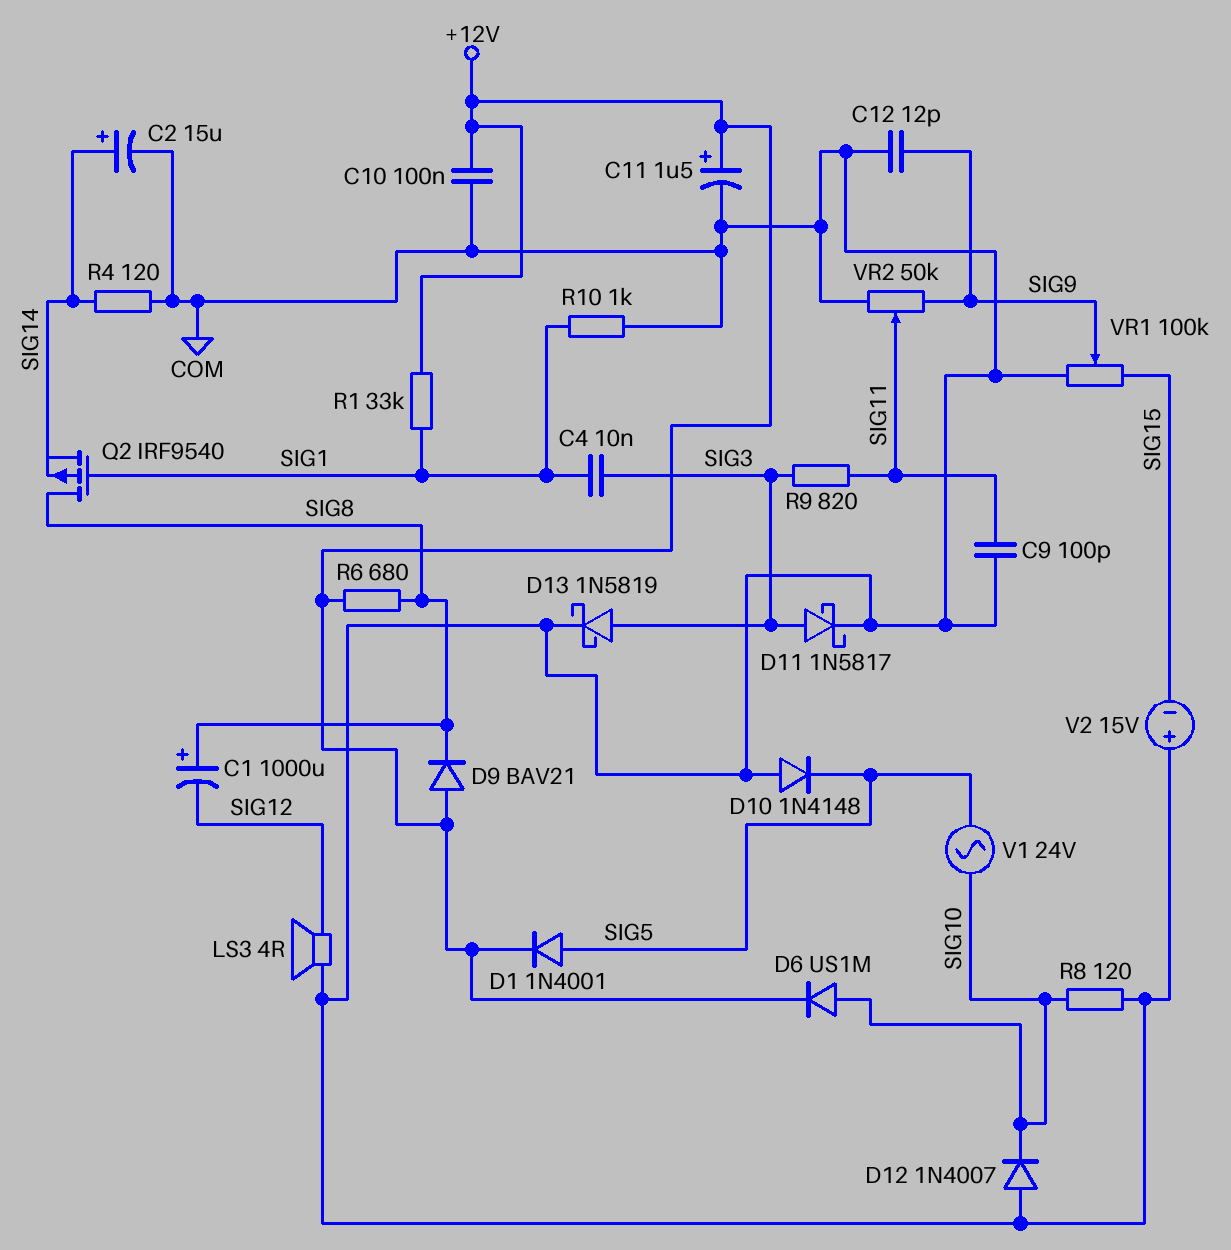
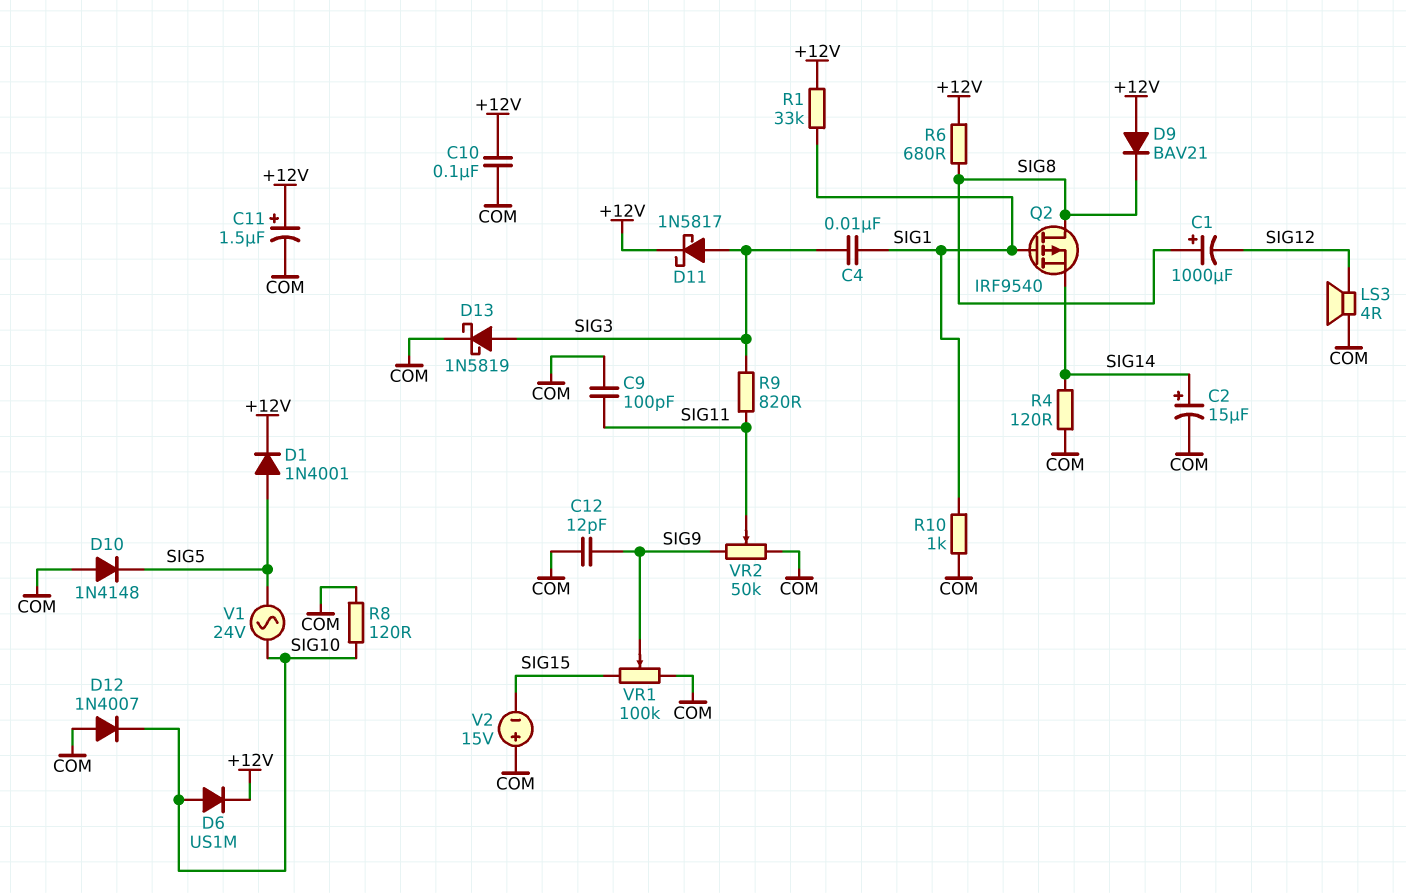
D11: schottky 1N5817 (A SIG3, K COM) -> schottky 1N5817 (A SIG3, K +12V)

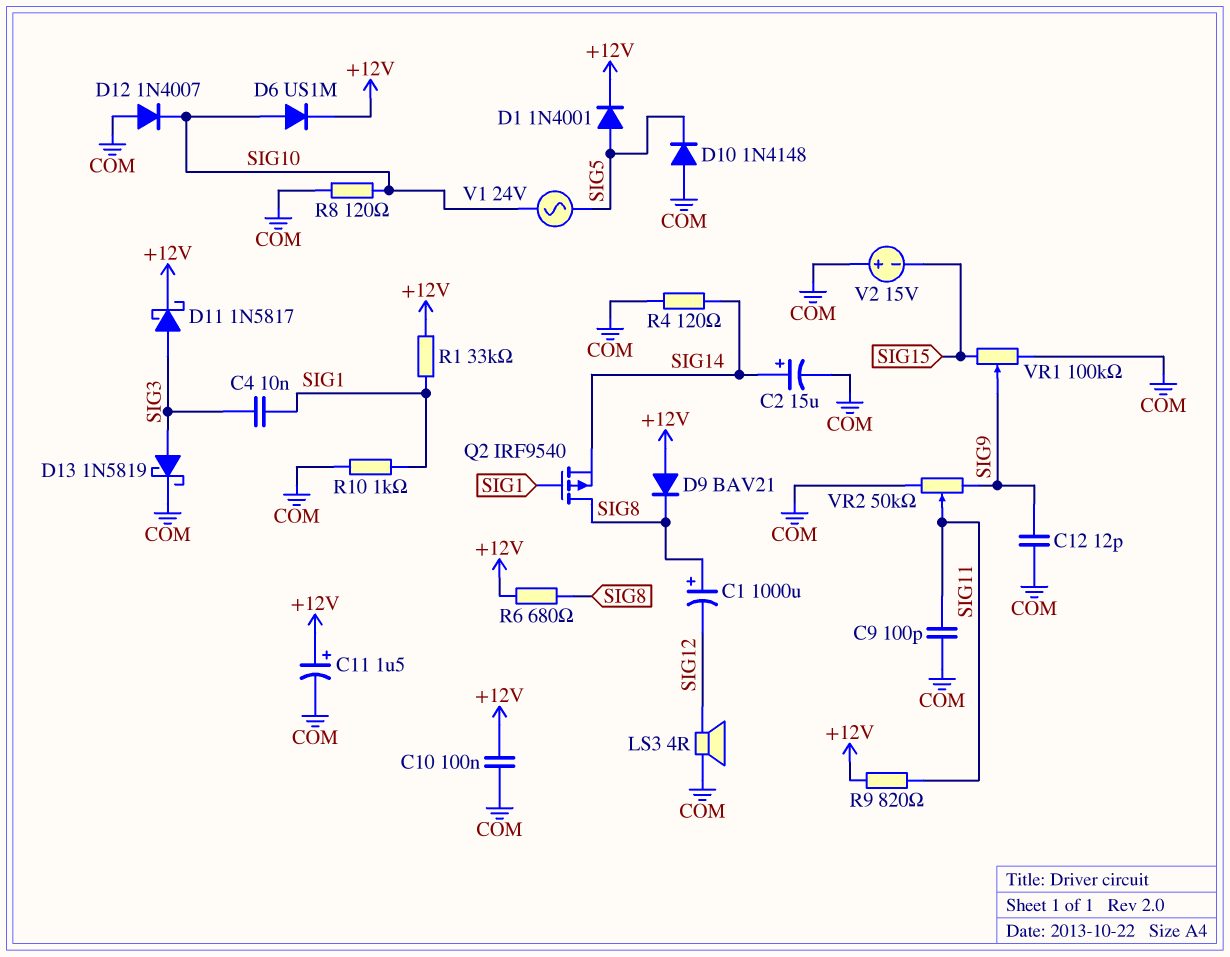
R9: 820 (SIG3, SIG11) -> 820 (+12V, SIG11)

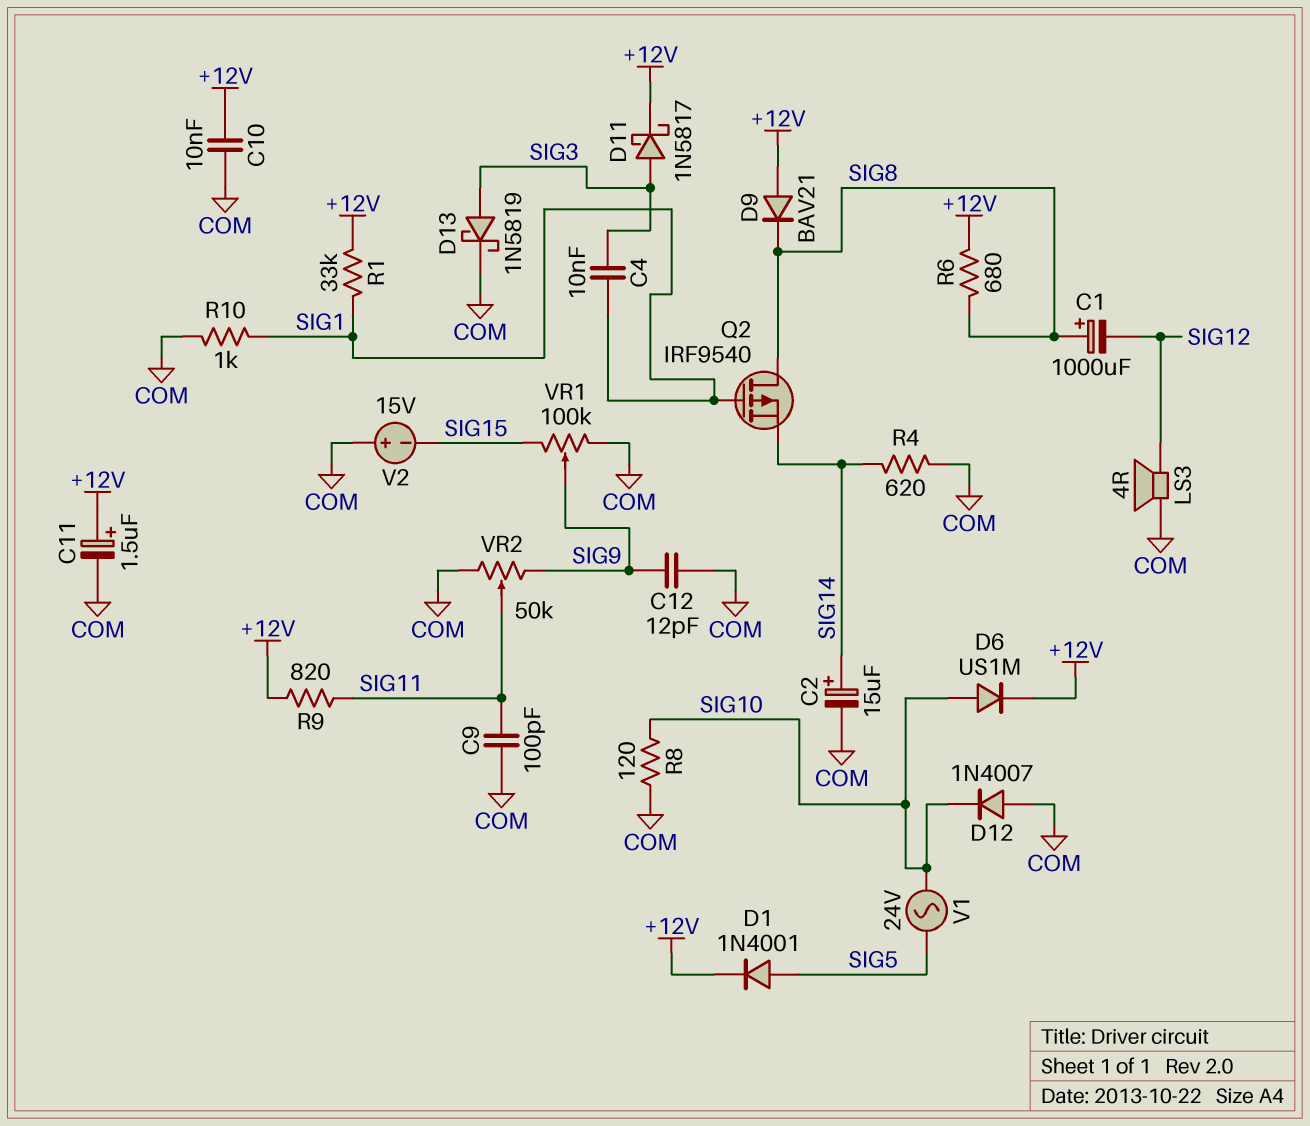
C10: 100nF (+12V, COM) -> 10nF (+12V, COM)
D10: diode 1N4148 (A COM, K SIG5) -> none
R4: 120 (COM, SIG14) -> 620 (COM, SIG14)

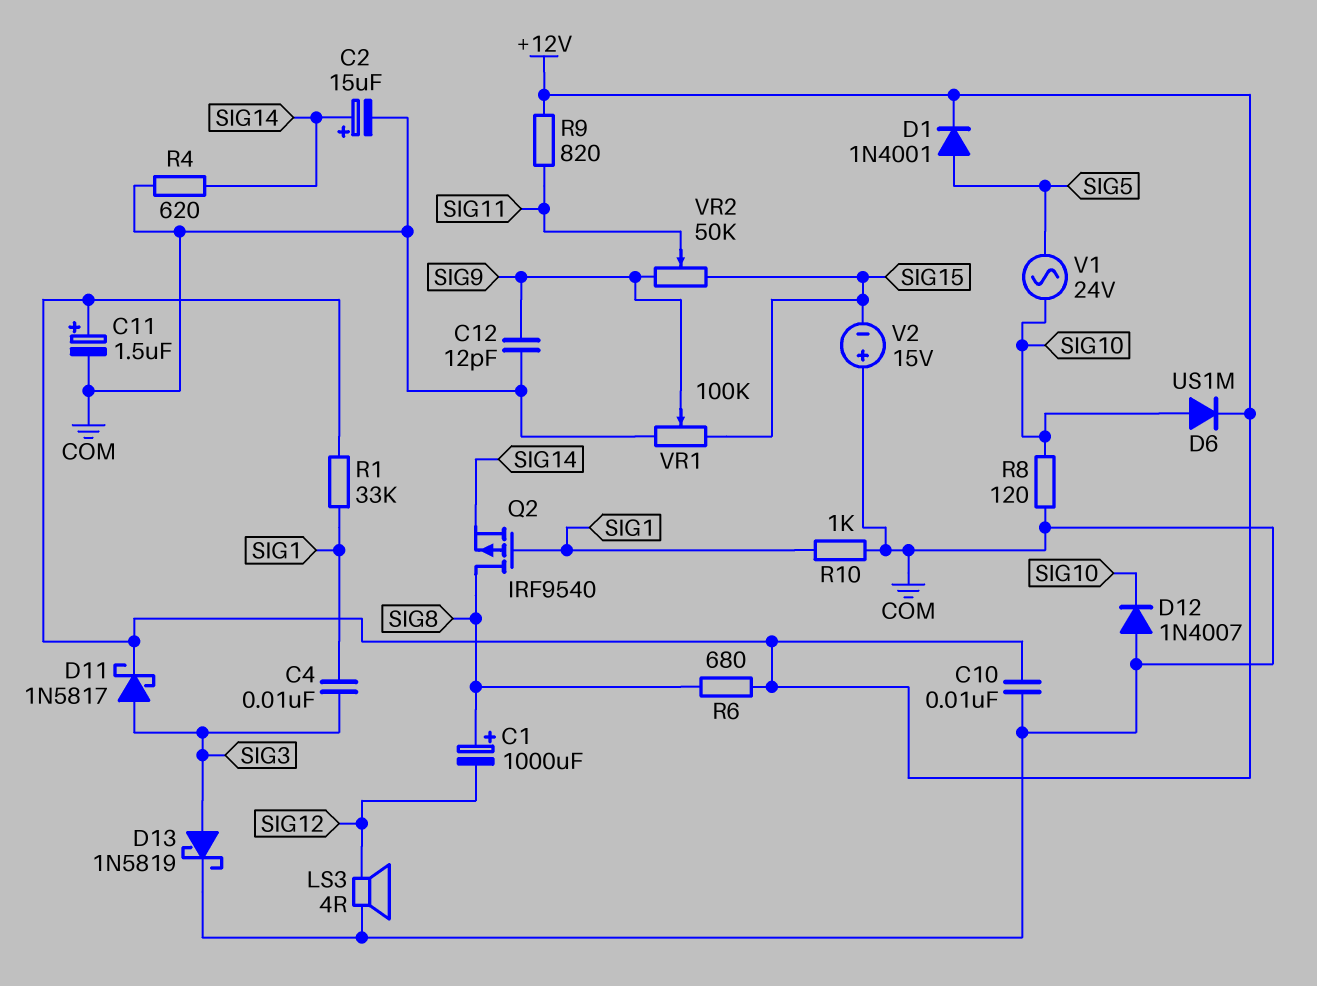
C9: 100pF (COM, SIG11) -> none
D9: diode BAV21 (A +12V, K SIG8) -> none
VR2: 50k (COM, SIG9, wiper SIG11) -> 50k (SIG9, SIG15, wiper SIG11)

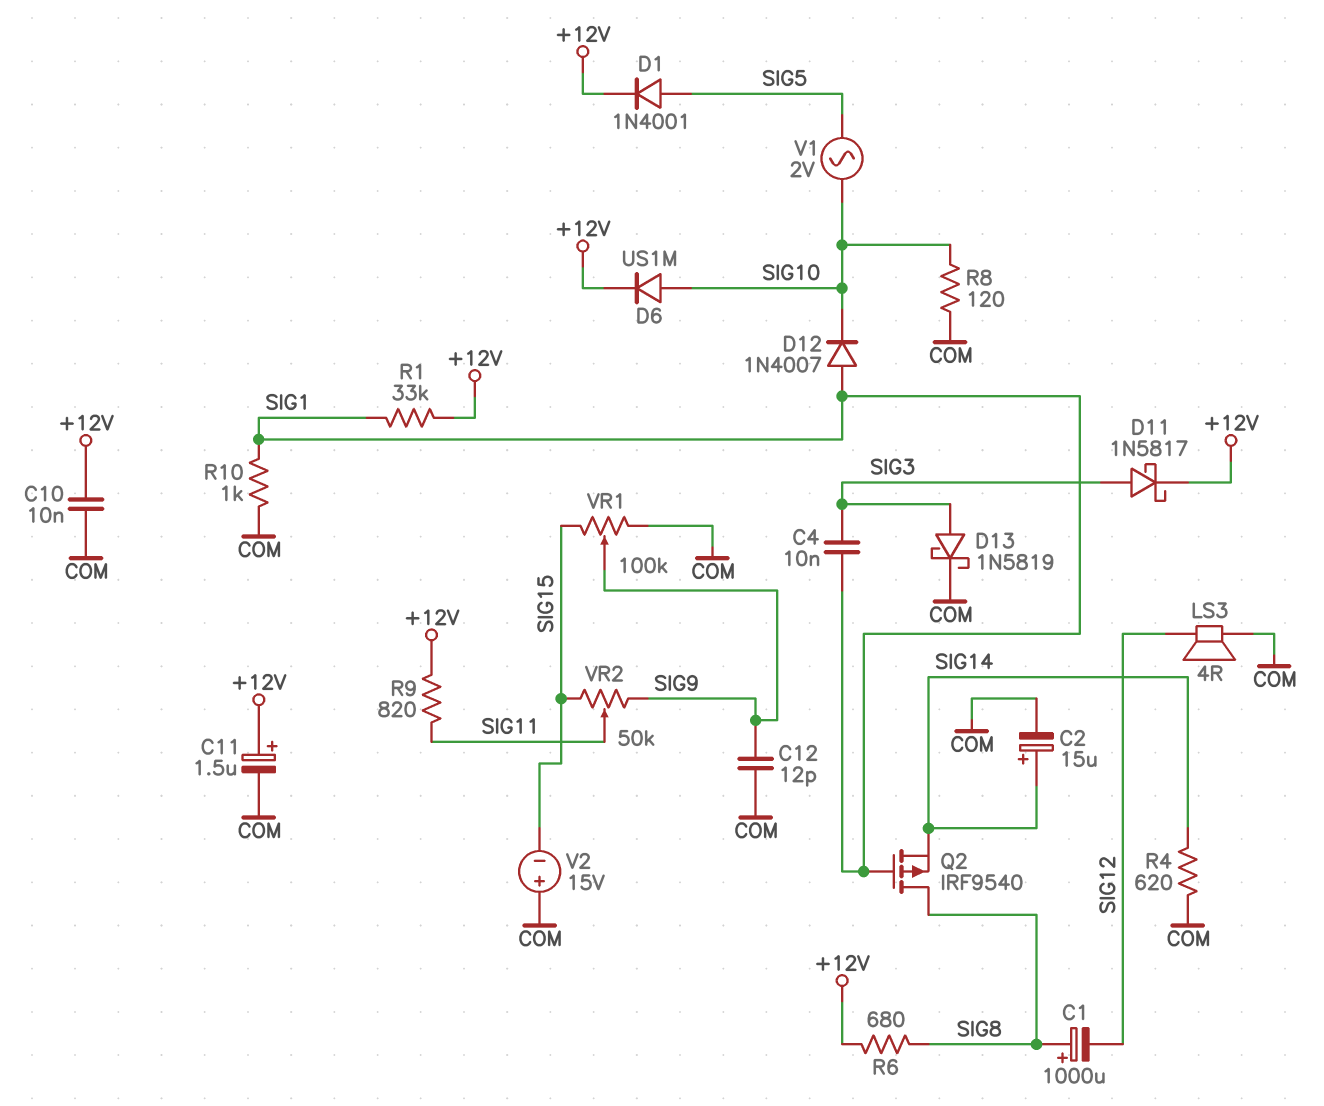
D12: diode 1N4007 (A COM, K SIG10) -> diode 1N4007 (A SIG1, K SIG10)
V1: AC 24V (SIG5, SIG10) -> AC 2V (SIG5, SIG10)

